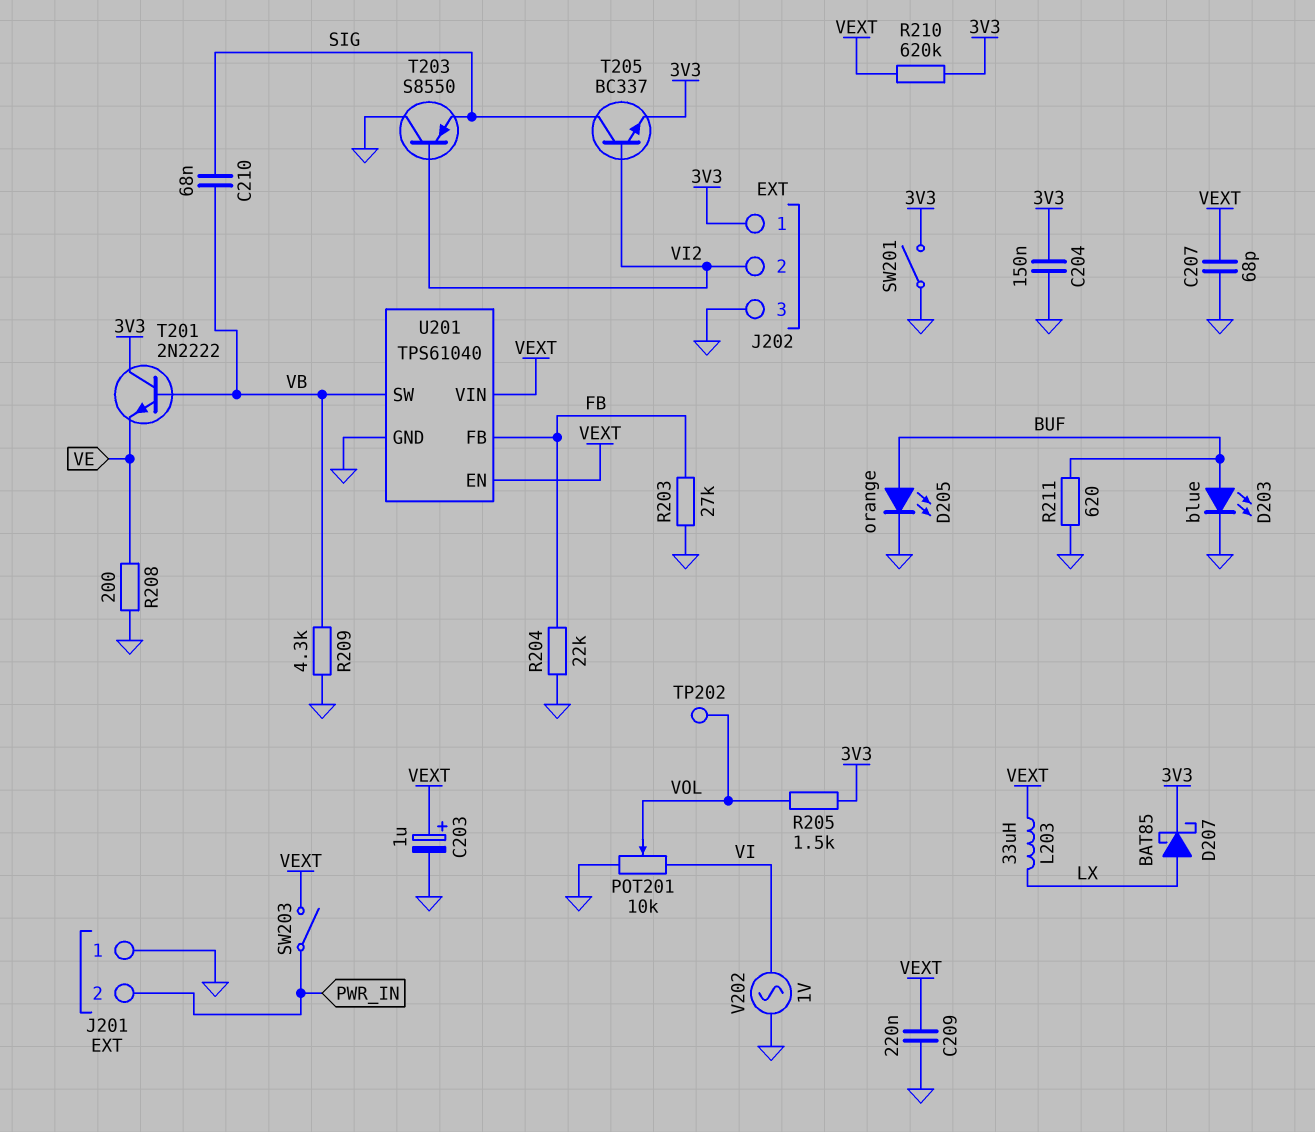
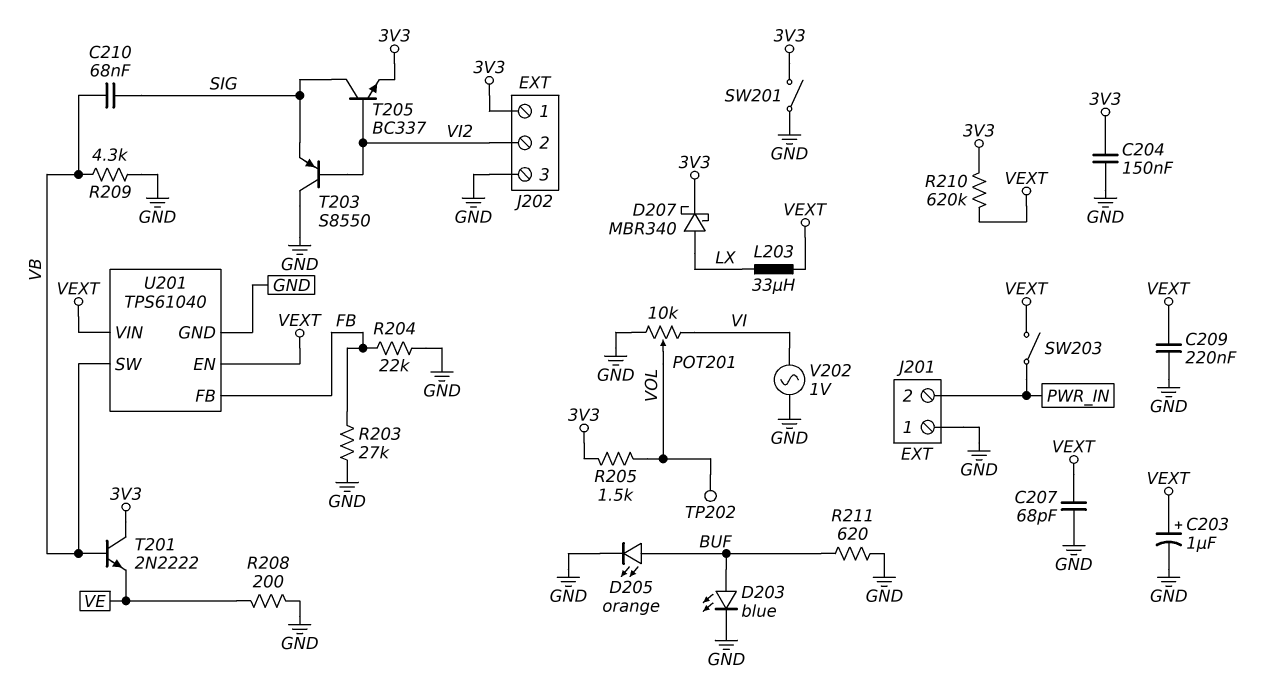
D207: schottky BAT85 (A LX, K 3V3) -> schottky MBR340 (A LX, K 3V3)

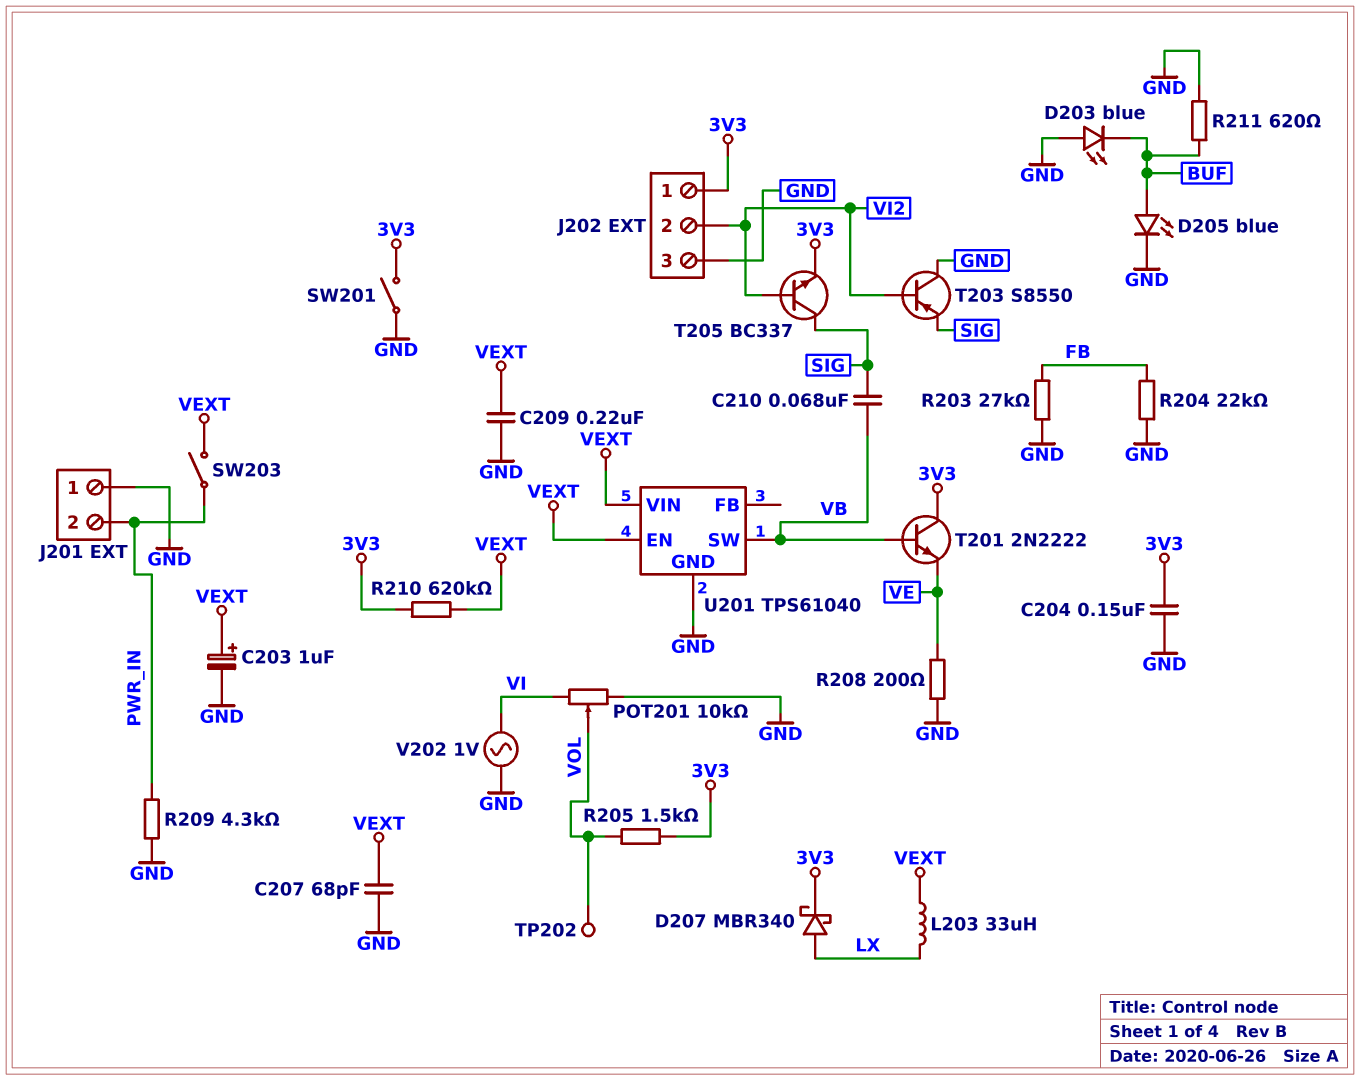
D203: LED blue (A BUF, K GND) -> LED blue (A GND, K BUF)
D205: LED orange (A BUF, K GND) -> LED blue (A BUF, K GND)
R209: 4.3k (GND, VB) -> 4.3k (GND, PWR_IN)
U201 pin FB: FB -> none

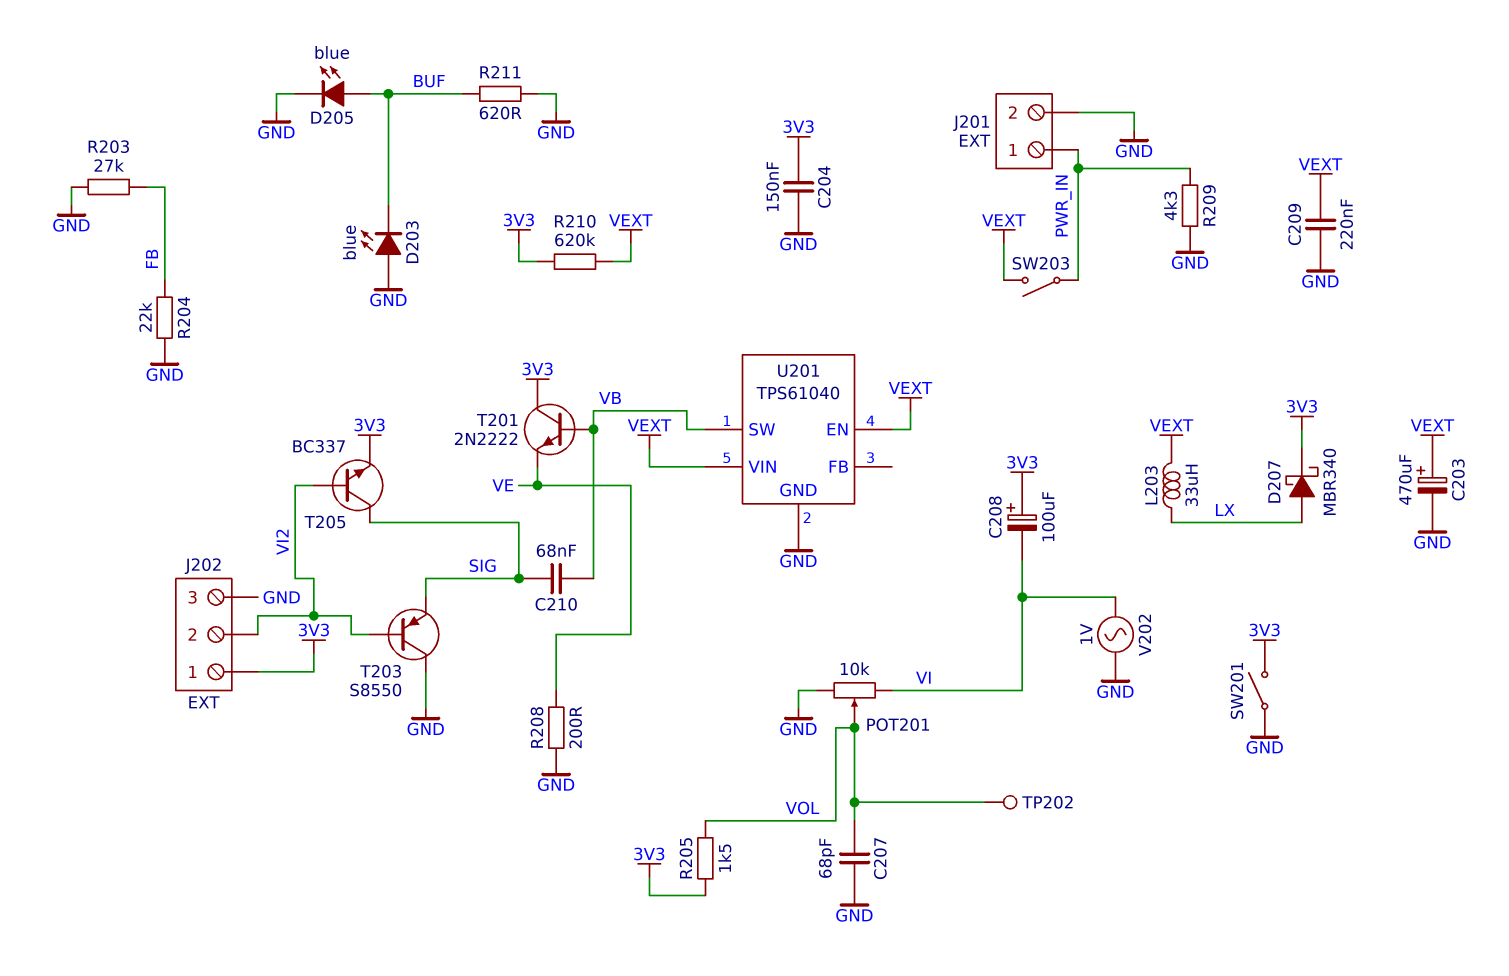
C203: 1uF (plus VEXT, minus GND) -> 470uF (plus VEXT, minus GND)
C207: 68pF (GND, VEXT) -> 68pF (GND, VOL)
C208: none -> 100uF (plus 3V3, minus VI)
J201 pin 1: GND -> PWR_IN
J201 pin 2: PWR_IN -> GND

